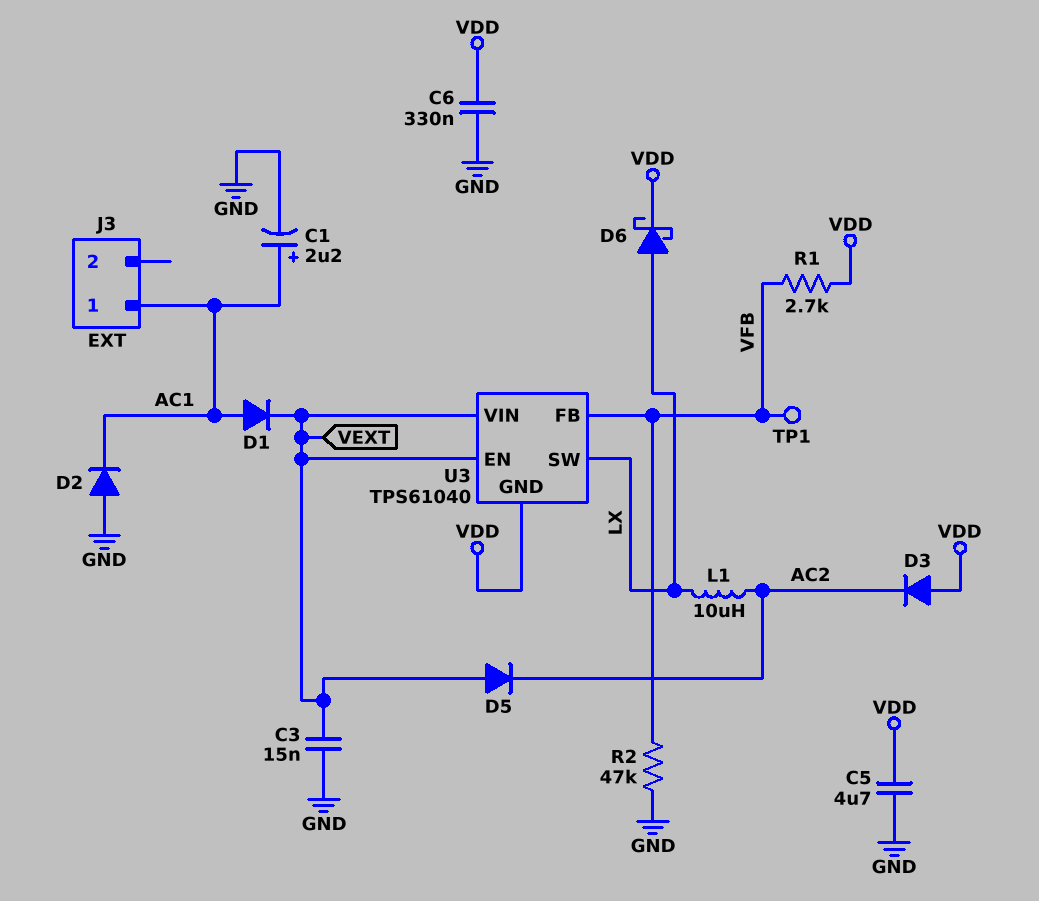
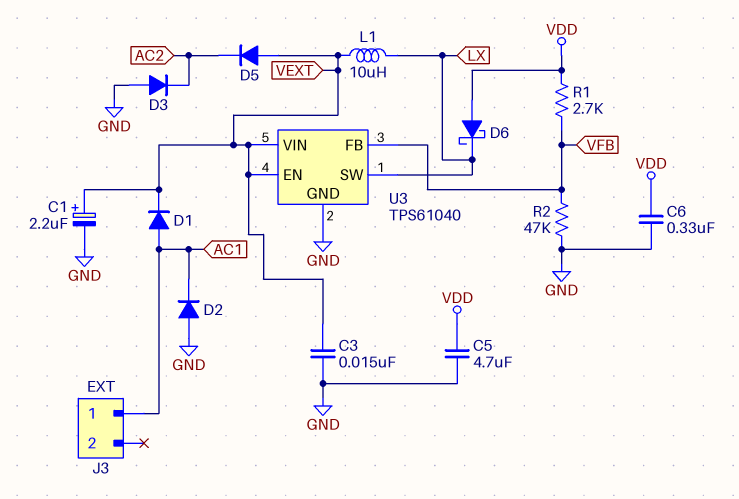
C1: 2.2uF (plus AC1, minus GND) -> 2.2uF (plus VEXT, minus GND)
D3: diode (A VDD, K AC2) -> diode (A GND, K AC2)
D6: schottky (A LX, K VDD) -> schottky (A VDD, K LX)
L1: 10uH (AC2, LX) -> 10uH (LX, VEXT)
TP1: test point (VFB) -> none
U3 pin GND: VDD -> GND

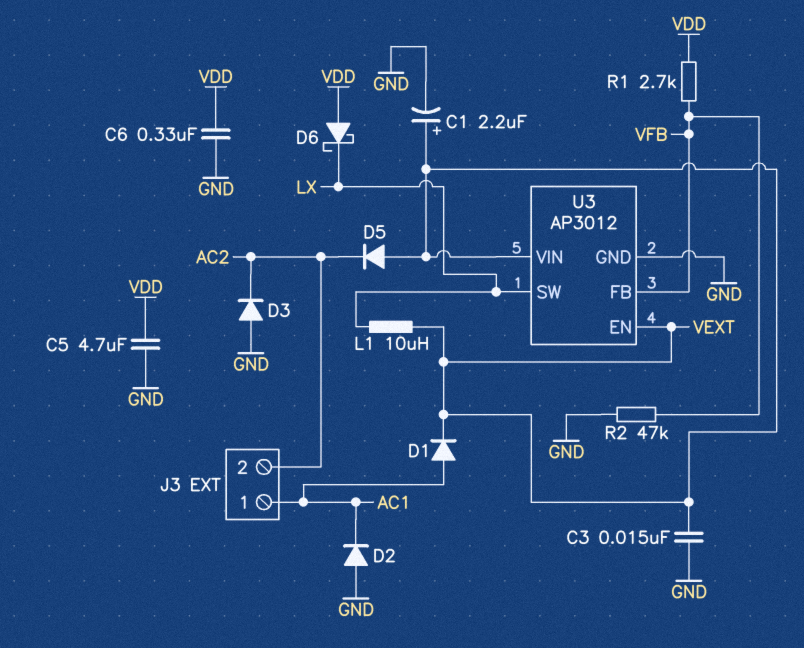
J3 pin 2: none -> AC2
U3: TPS61040 -> AP3012

